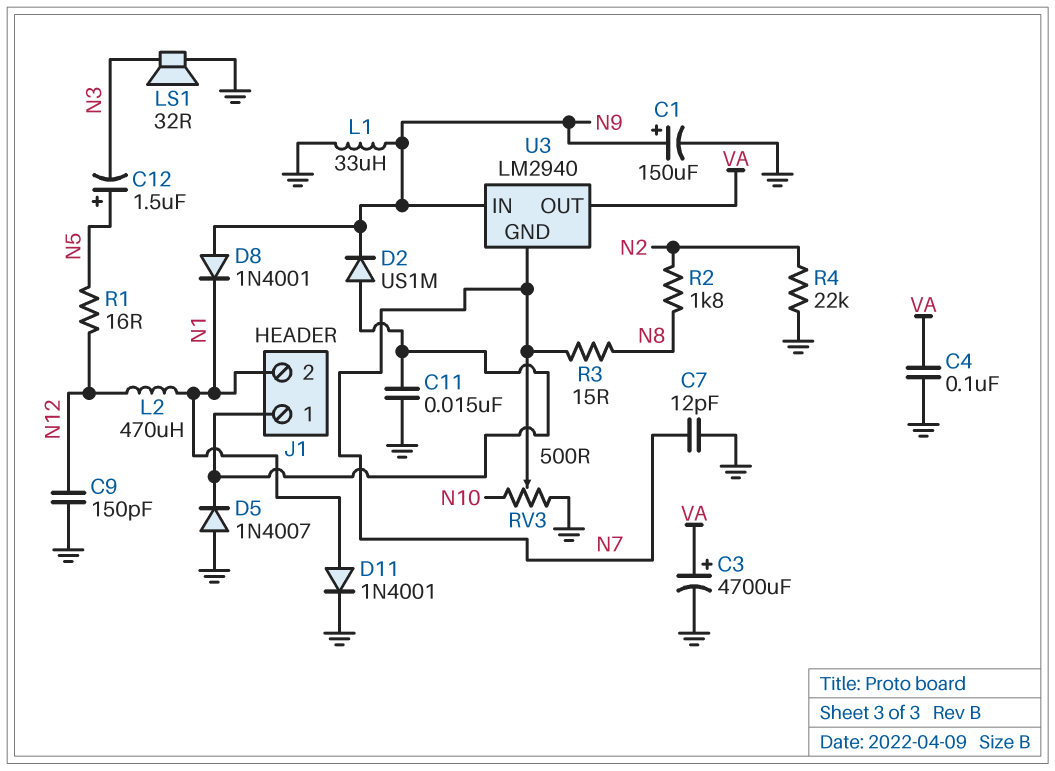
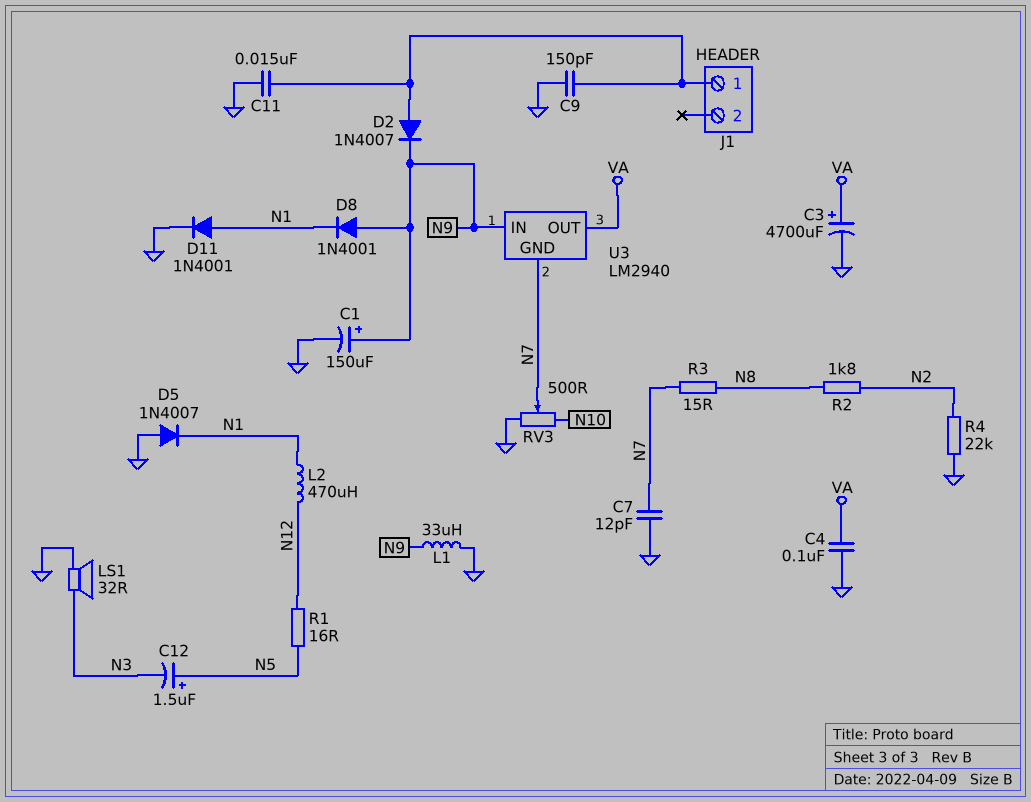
C9: 150pF (GND, N12) -> 150pF (GND, J1/1)
D2: diode US1M (A J1/1, K N9) -> diode 1N4007 (A J1/1, K N9)
D5: diode 1N4007 (A GND, K J1/1) -> diode 1N4007 (A GND, K N1)
J1 pin 2: N1 -> none

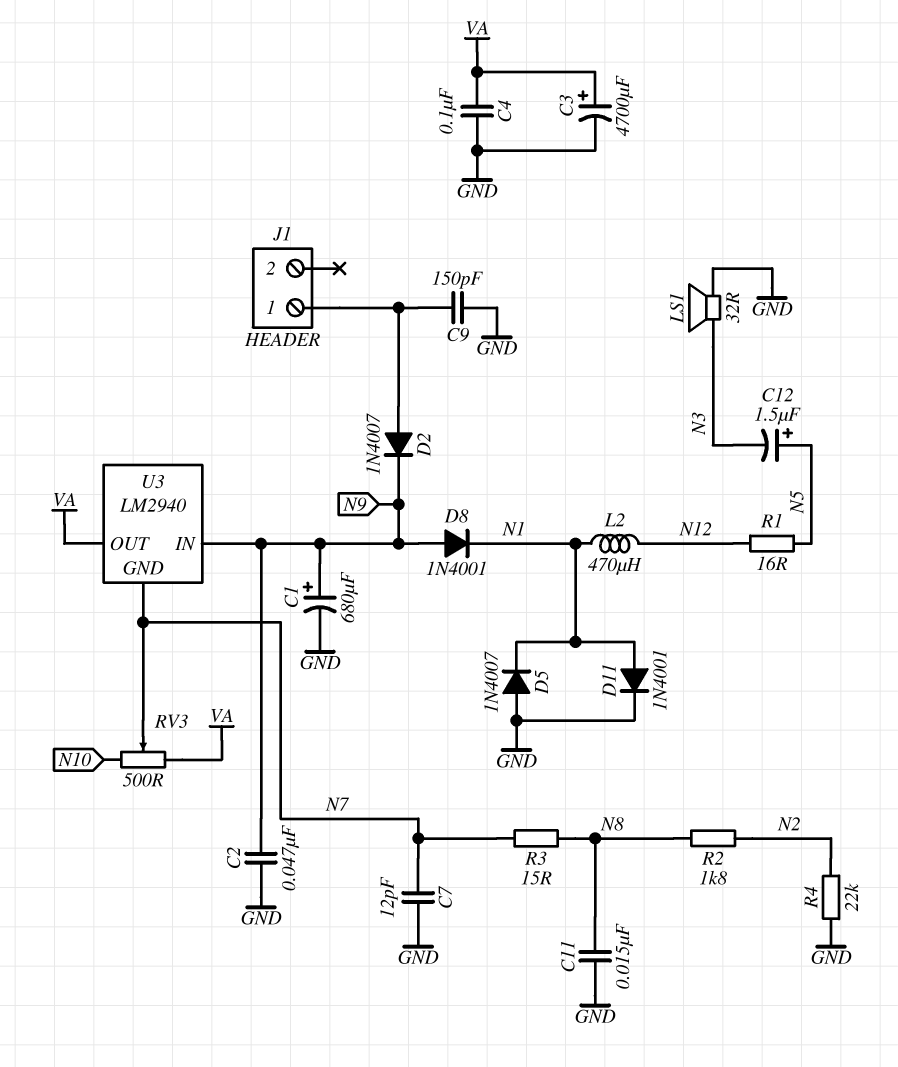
C1: 150uF (plus N9, minus GND) -> 680uF (plus N9, minus GND)
C2: none -> 47nF (GND, N9)
C11: 15nF (GND, J1/1) -> 15nF (GND, N8)
L1: 33uH (GND, N9) -> none
RV3: 500 (GND, N10, wiper N7) -> 500 (N10, VA, wiper N7)

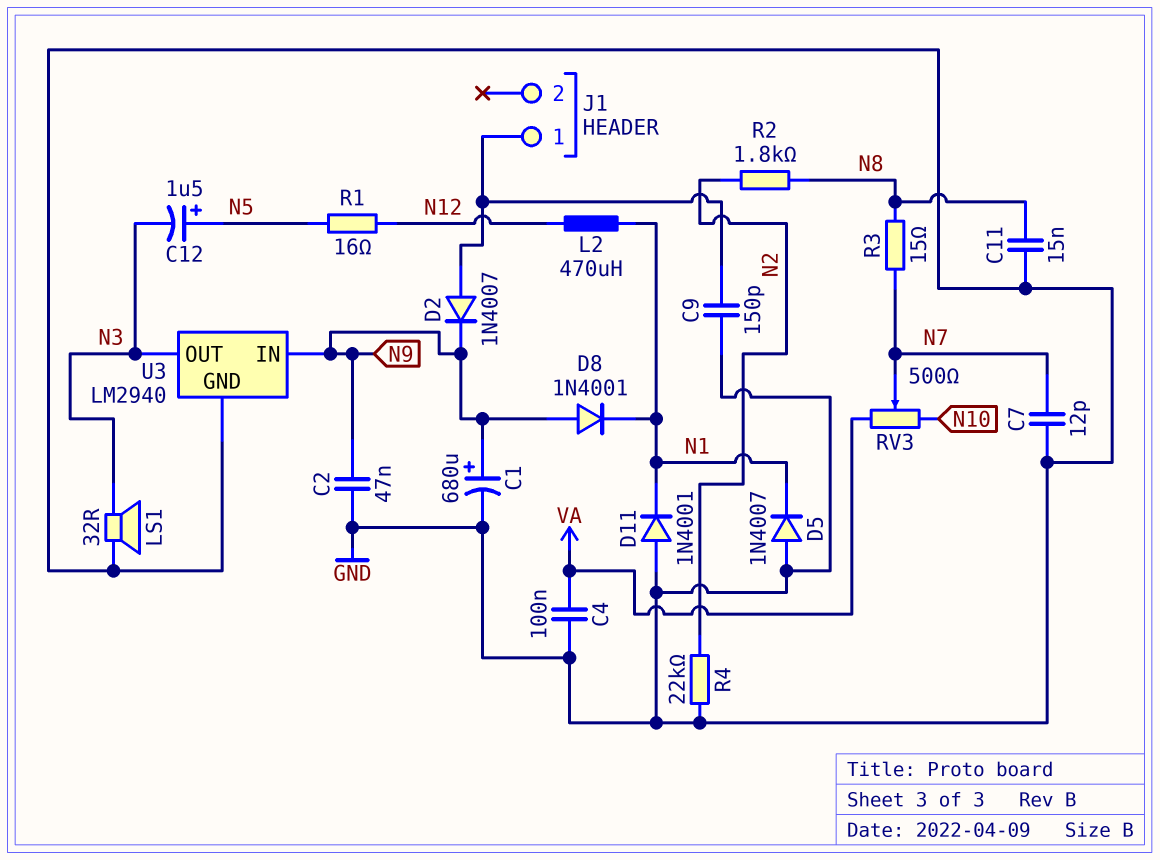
C3: 4700uF (plus VA, minus GND) -> none
D11: diode 1N4001 (A N1, K GND) -> diode 1N4001 (A GND, K N1)
U3 pin GND: N7 -> GND
U3 pin OUT: VA -> N3

